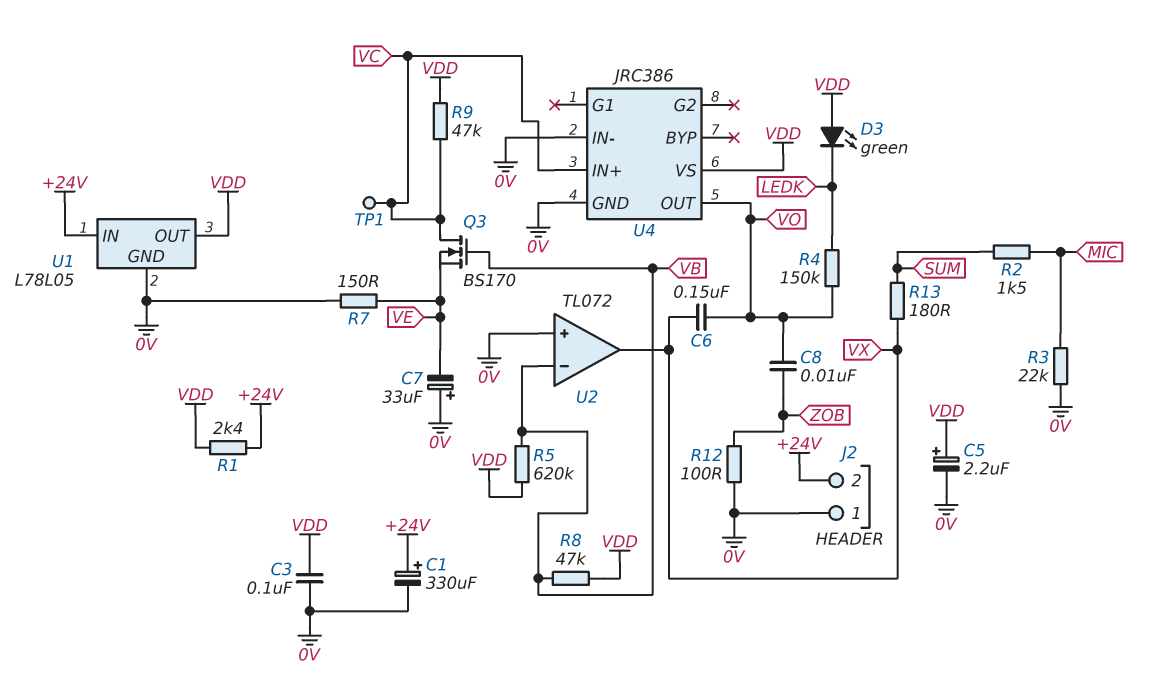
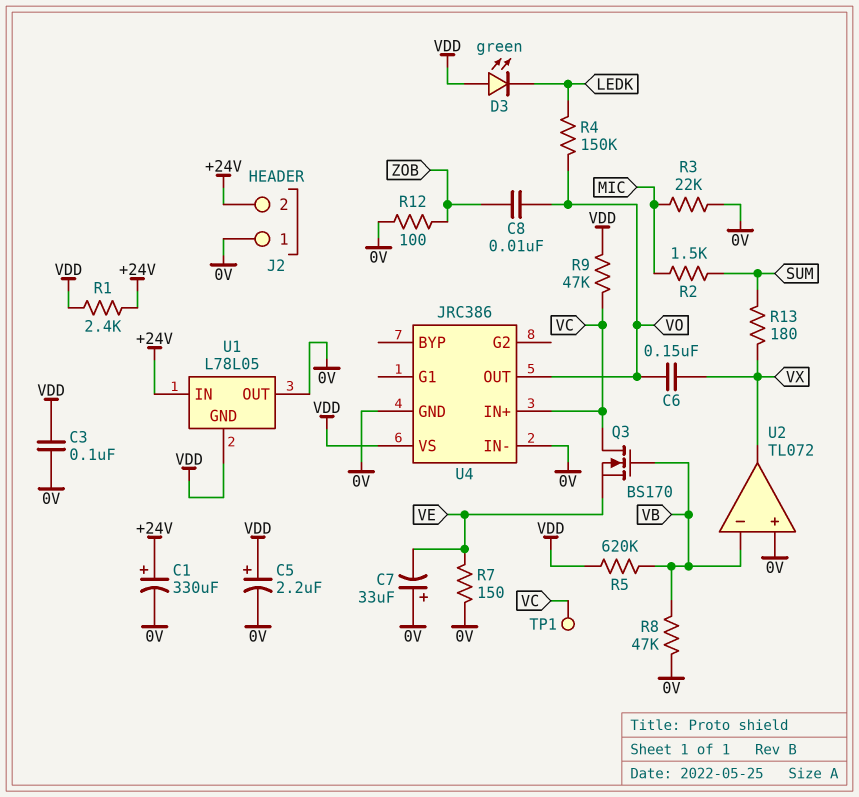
R8: 47k (VB, VDD) -> 47k (0V, VB)
U1 pin GND: 0V -> VDD
U1 pin OUT: VDD -> 0V

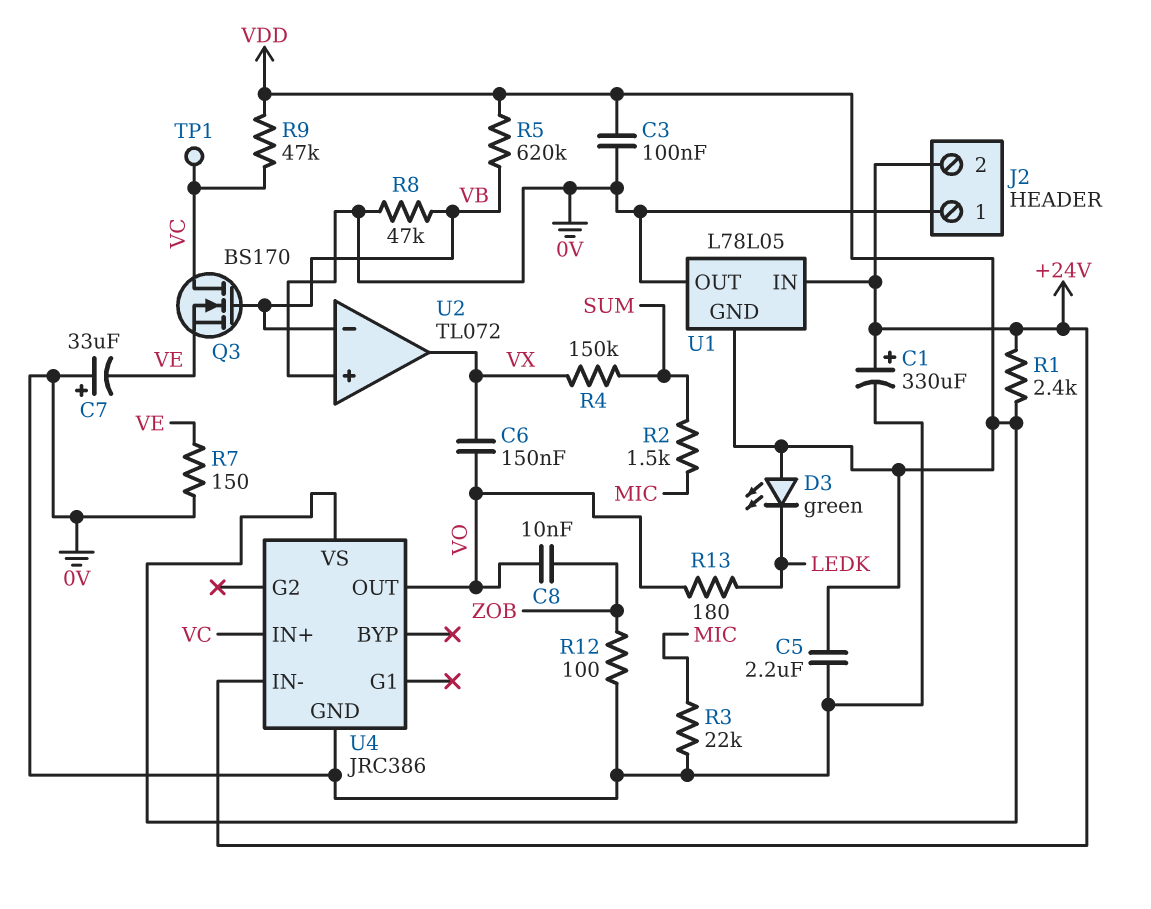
C5: 2.2uF (plus VDD, minus 0V) -> 2.2uF (0V, VDD)
R4: 150k (LEDK, VO) -> 150k (SUM, VX)
R13: 180 (SUM, VX) -> 180 (LEDK, VO)
U4 pin IN-: 0V -> +24V

